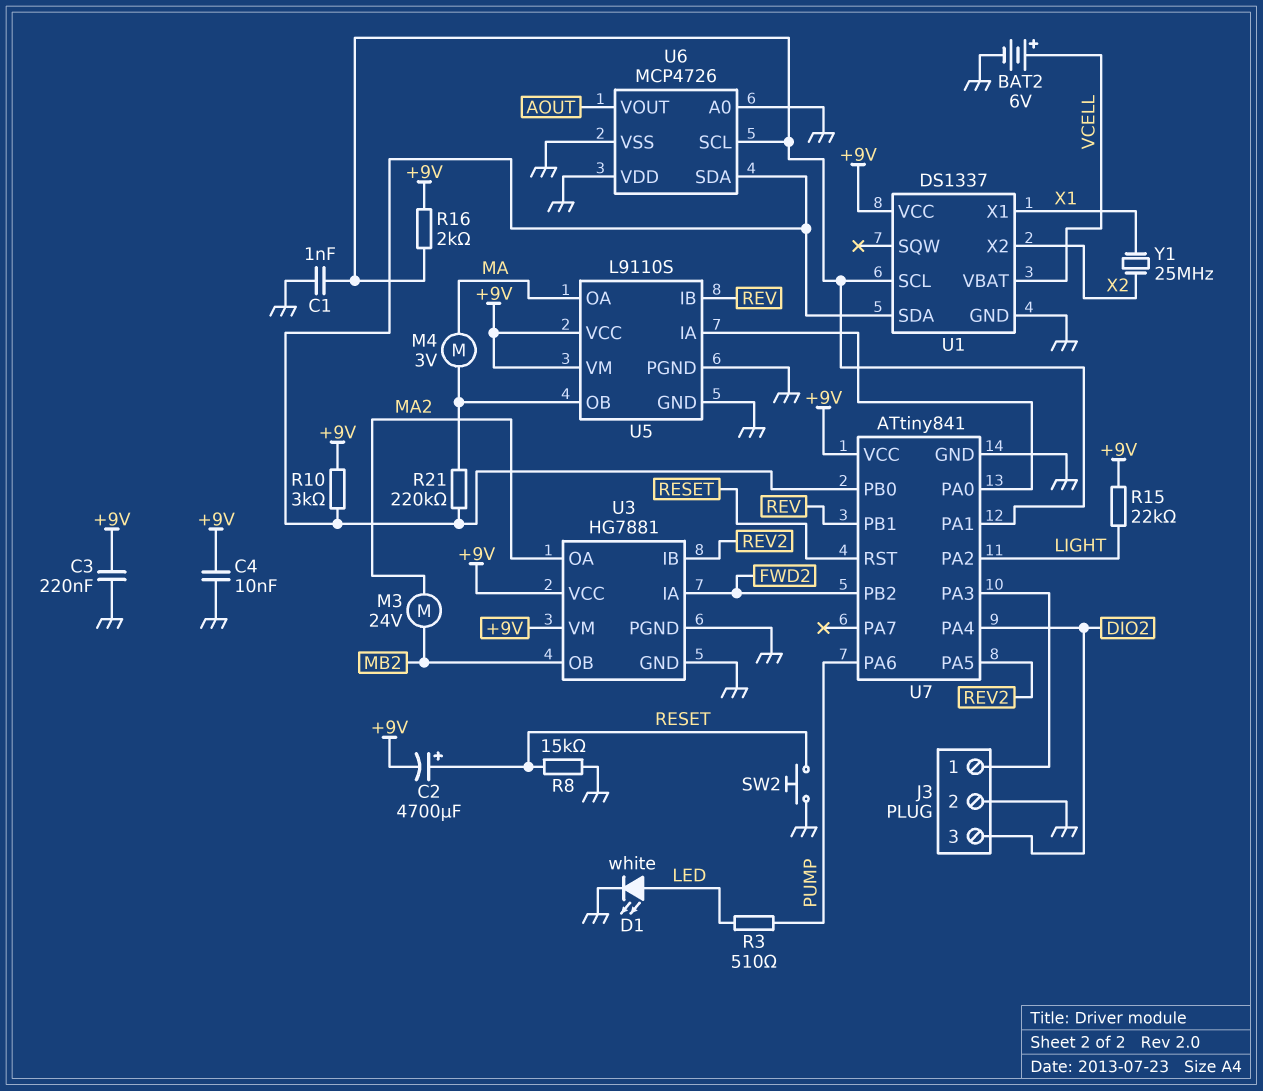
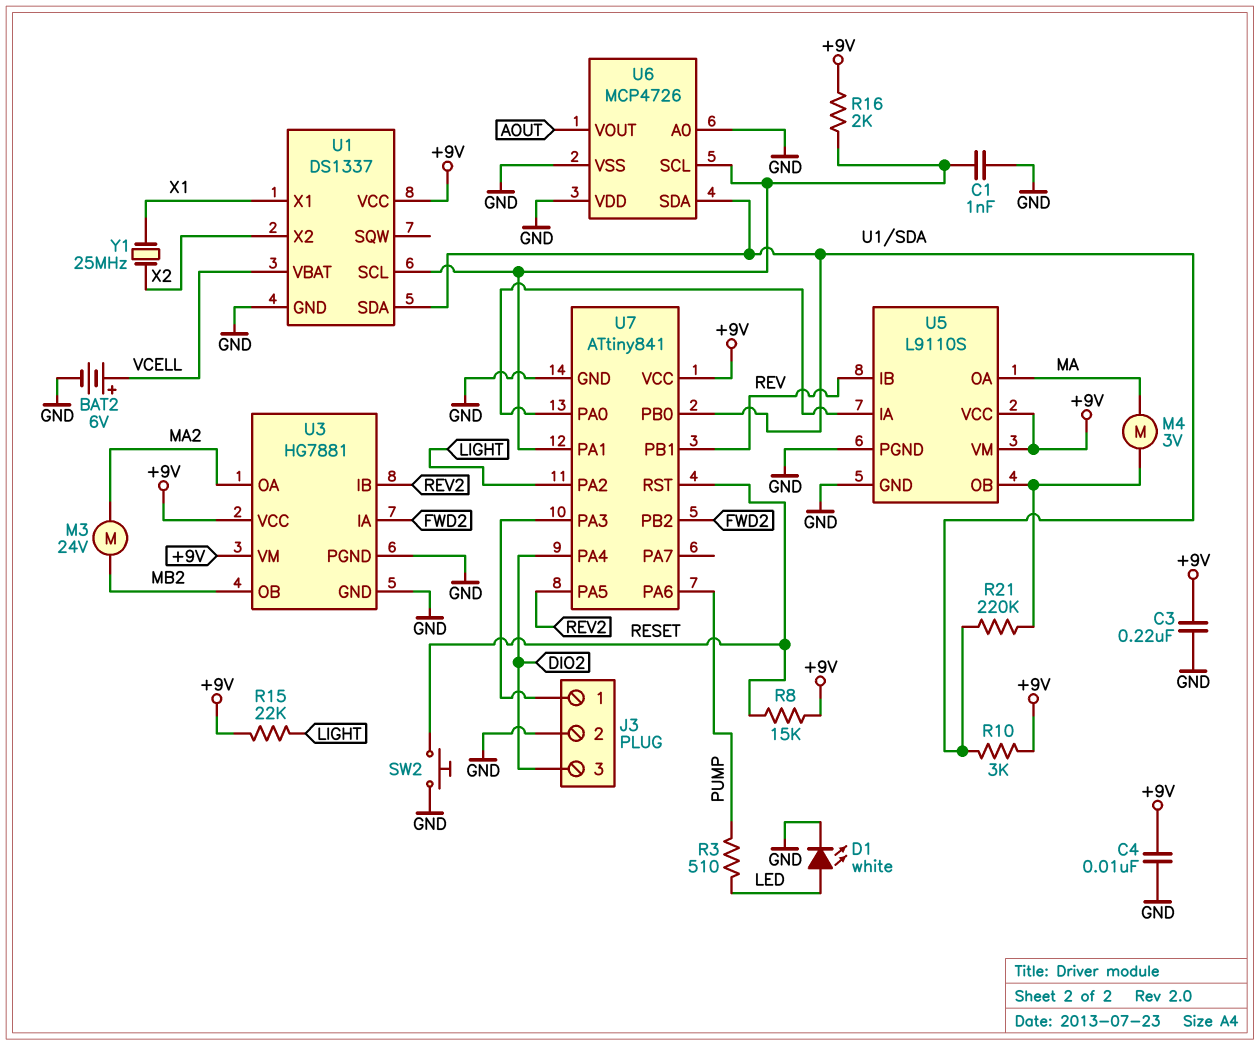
C2: 4700uF (plus RESET, minus +9V) -> none
R8: 15k (GND, RESET) -> 15k (+9V, RESET)

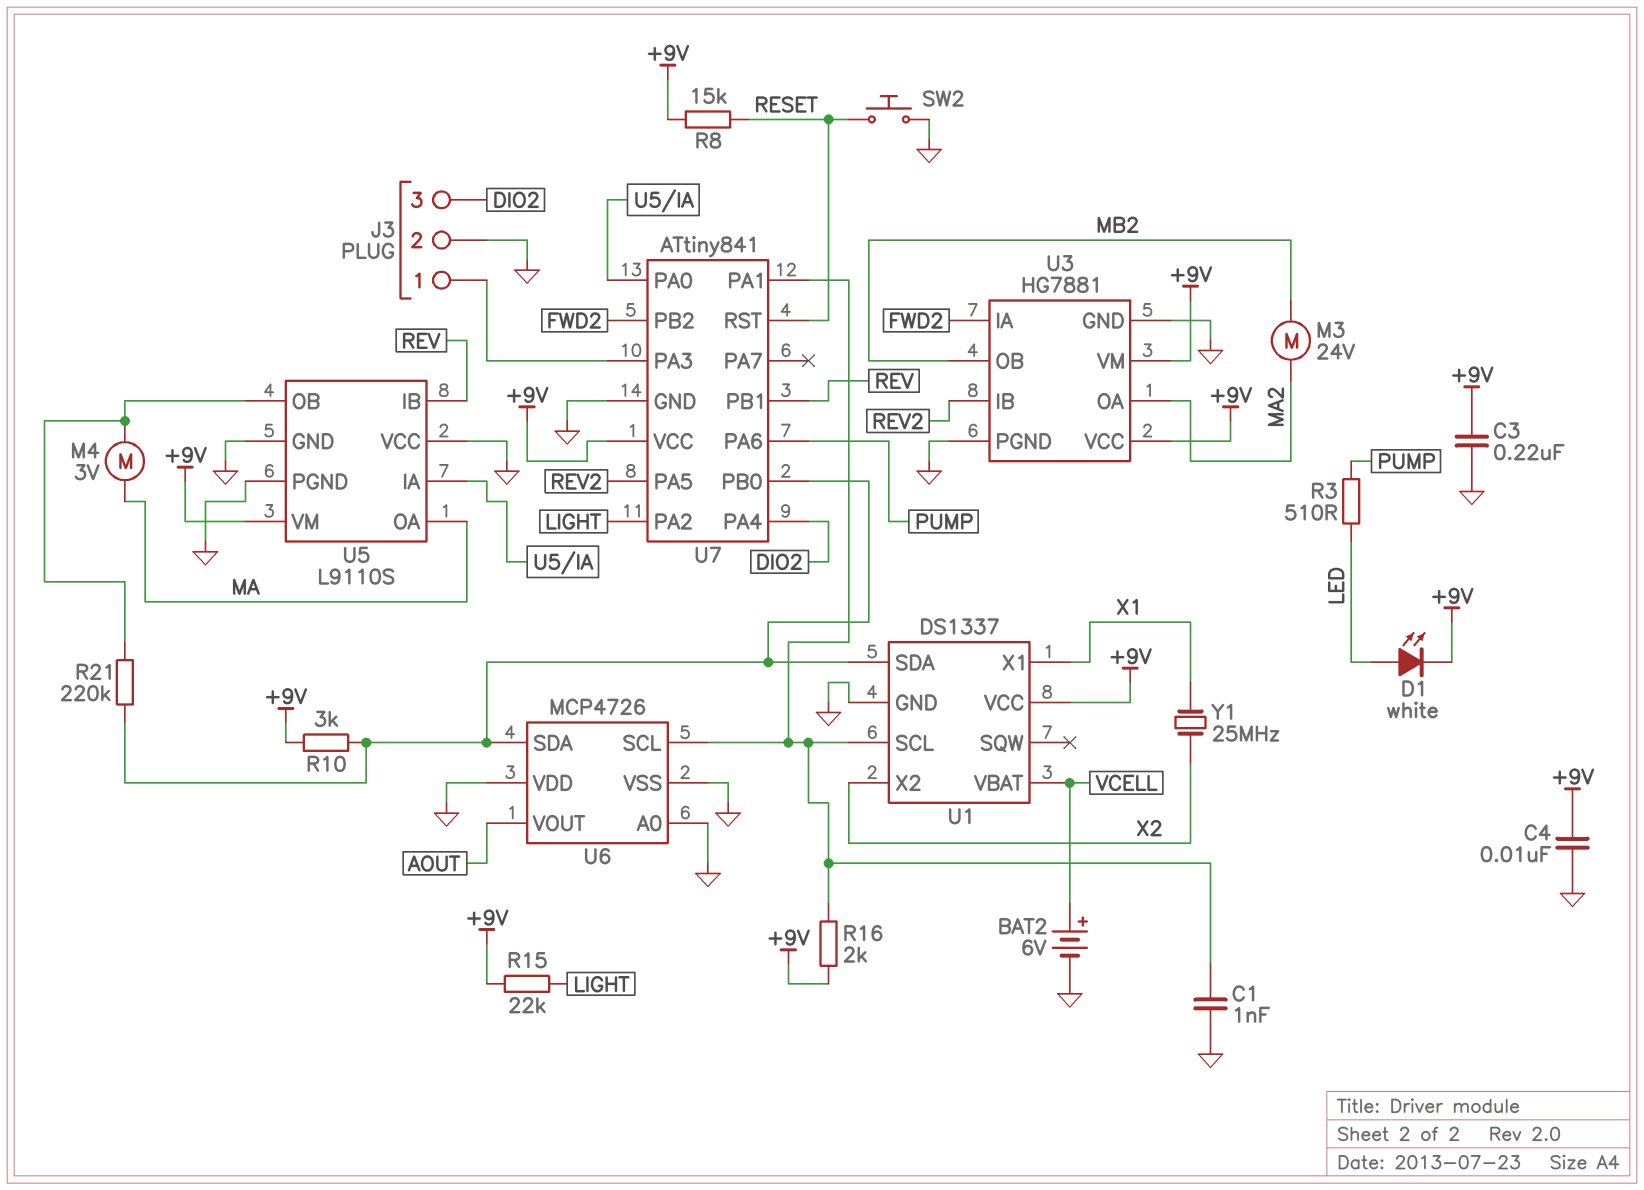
D1: LED white (A LED, K GND) -> LED white (A LED, K +9V)
U5 pin VCC: +9V -> GND

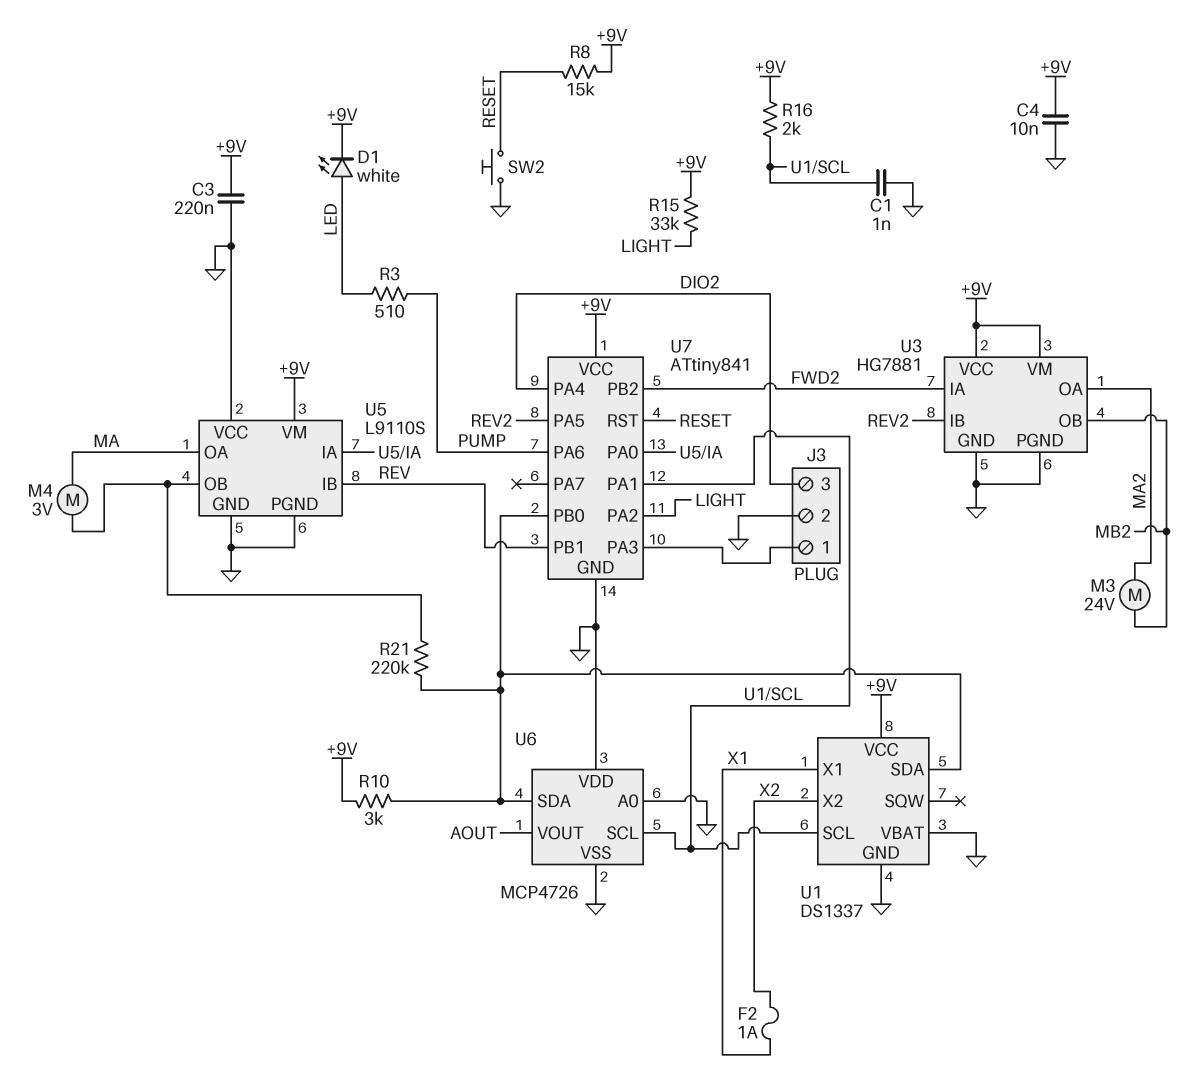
BAT2: 6V (plus VCELL, minus GND) -> none
F2: none -> 1A (X1, X2)
R15: 22k (+9V, LIGHT) -> 33k (+9V, LIGHT)
U1 pin VBAT: VCELL -> GND
Y1: 25MHz (X1, X2) -> none

